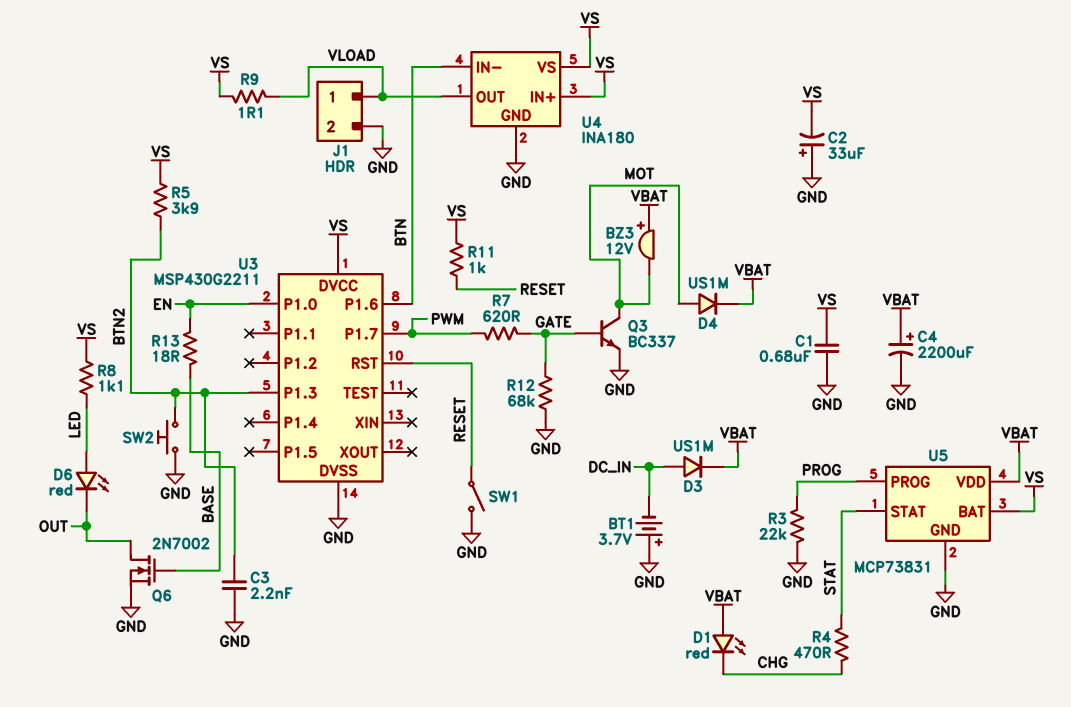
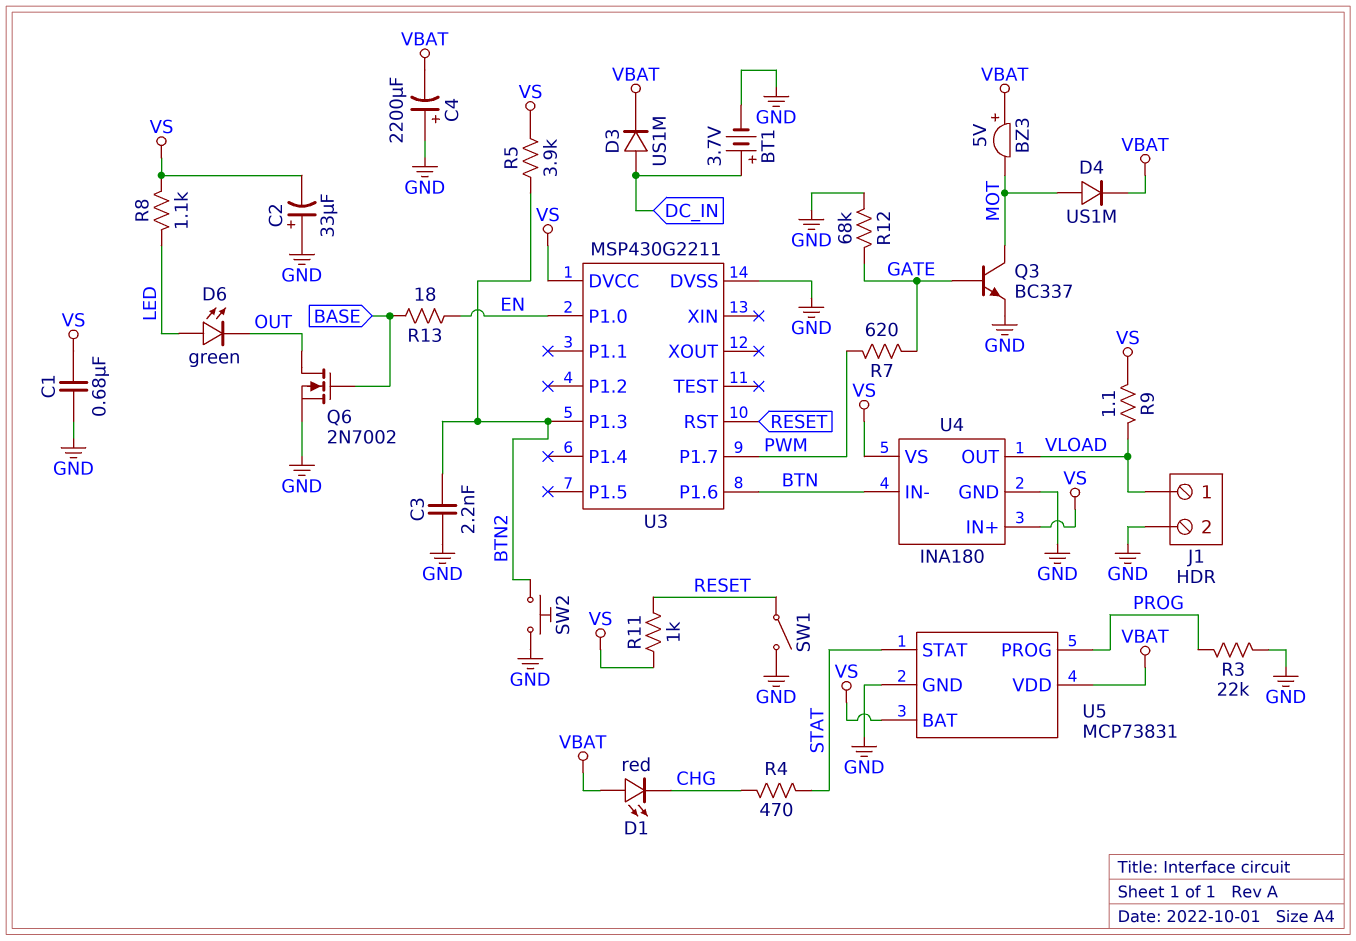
BT1: 3.7V (plus GND, minus DC_IN) -> 3.7V (plus DC_IN, minus GND)
BZ3: buzzer 12V (plus VBAT, minus MOT) -> buzzer 5V (plus VBAT, minus MOT)
C4: 2200uF (plus VBAT, minus GND) -> 2200uF (plus GND, minus VBAT)
D6: LED red (A LED, K OUT) -> LED green (A LED, K OUT)

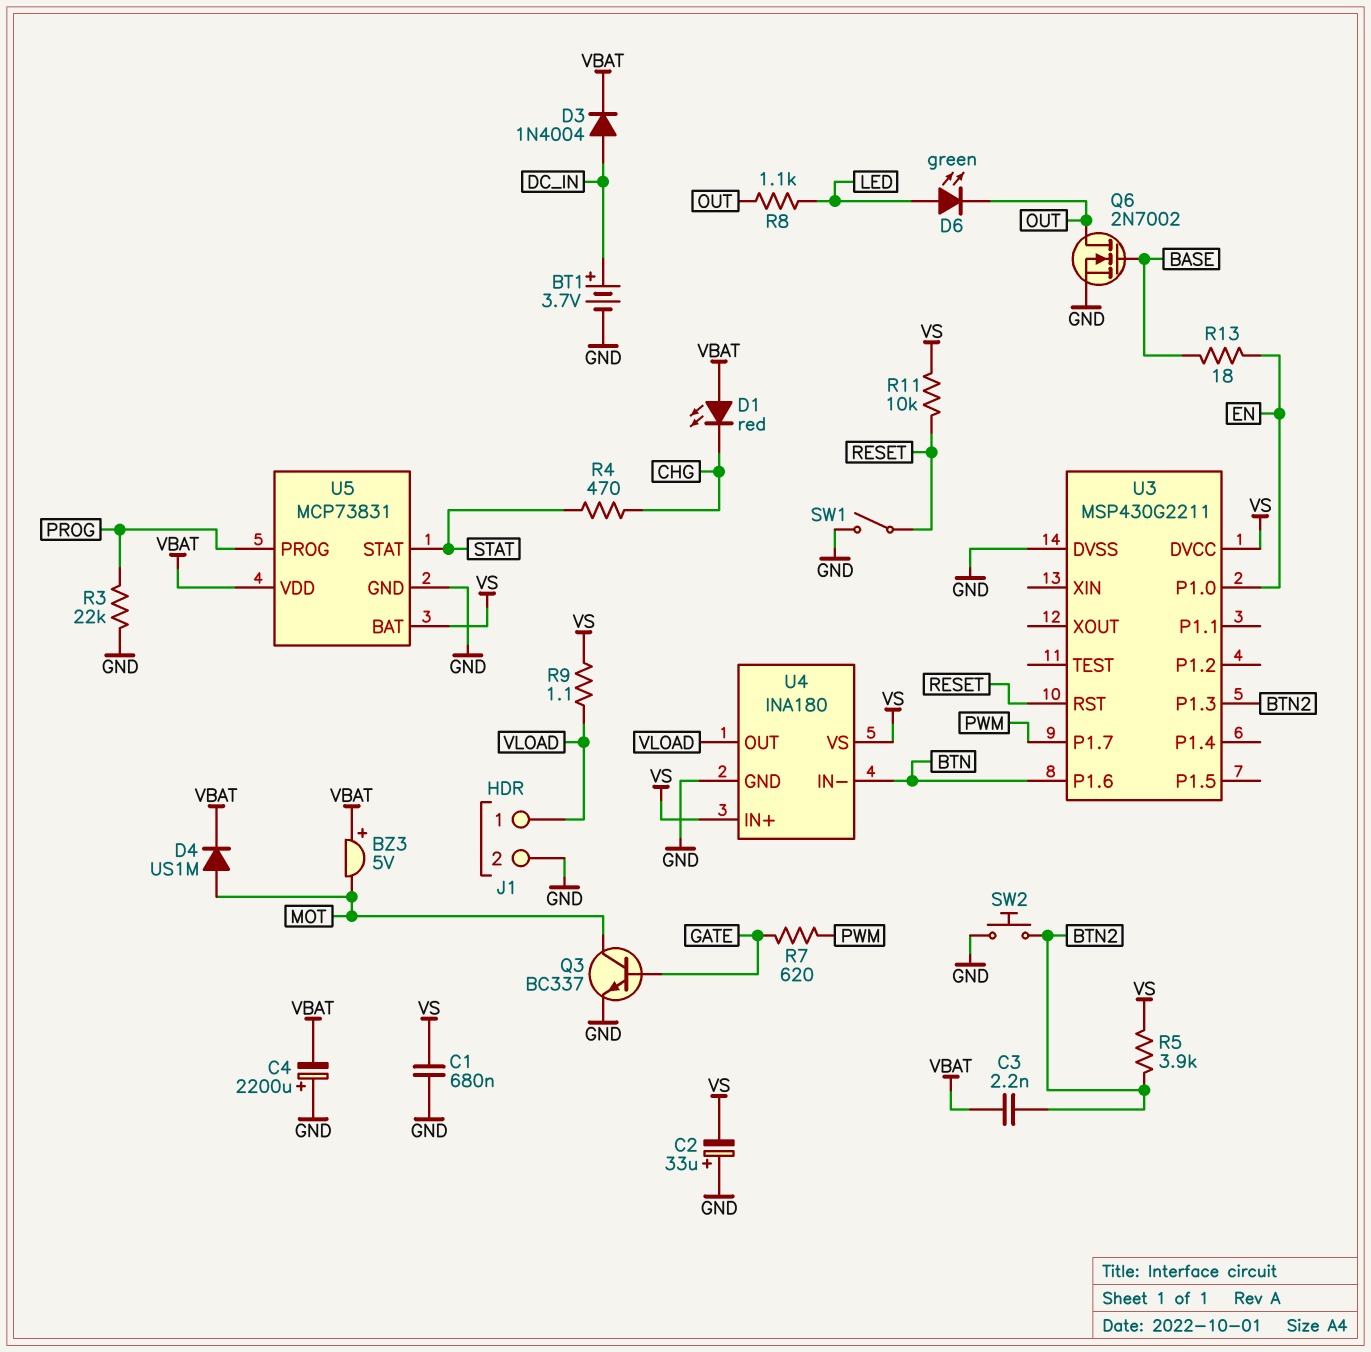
C3: 2.2nF (BTN2, GND) -> 2.2nF (BTN2, VBAT)
D3: diode US1M (A DC_IN, K VBAT) -> diode 1N4004 (A DC_IN, K VBAT)
R8: 1.1k (LED, VS) -> 1.1k (LED, OUT)
R11: 1k (RESET, VS) -> 10k (RESET, VS)
R12: 68k (GATE, GND) -> none

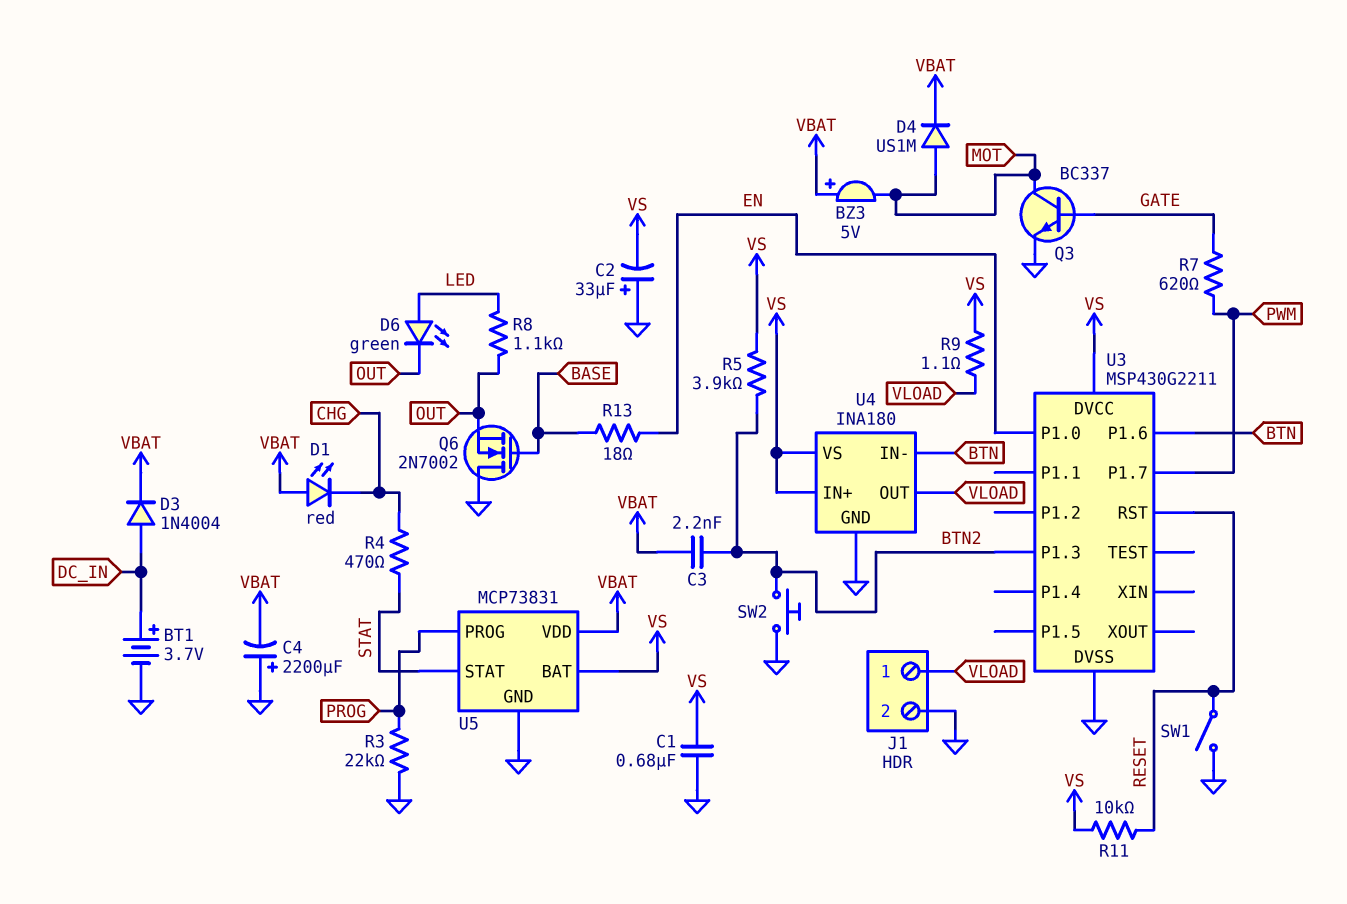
Q6: NMOS 2N7002 (G BASE, D OUT, S GND) -> NMOS 2N7002 (G BASE, D GND, S OUT)

